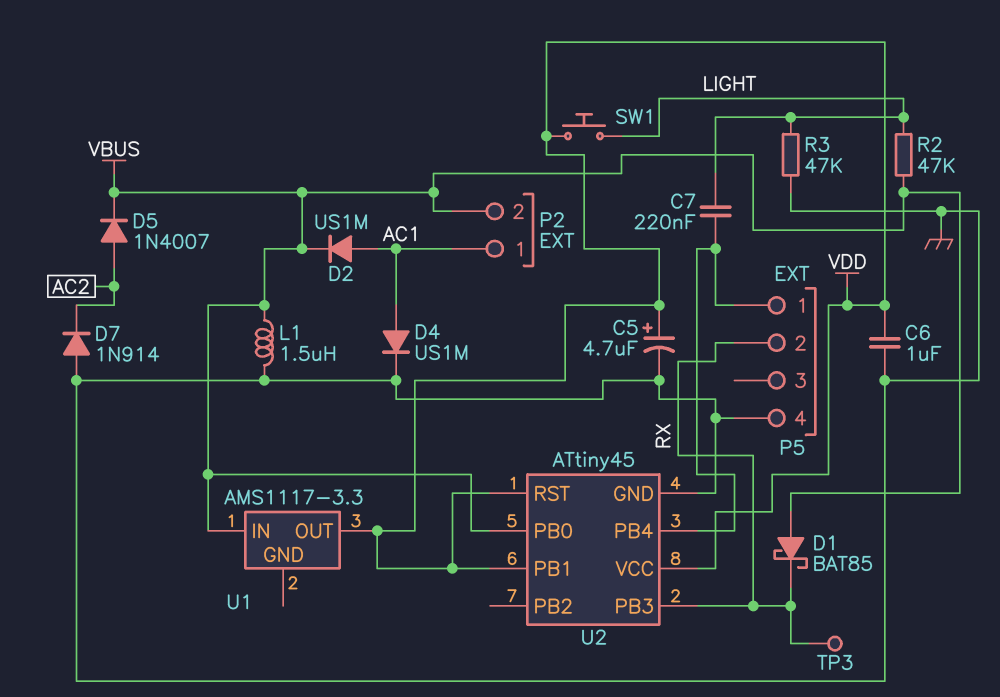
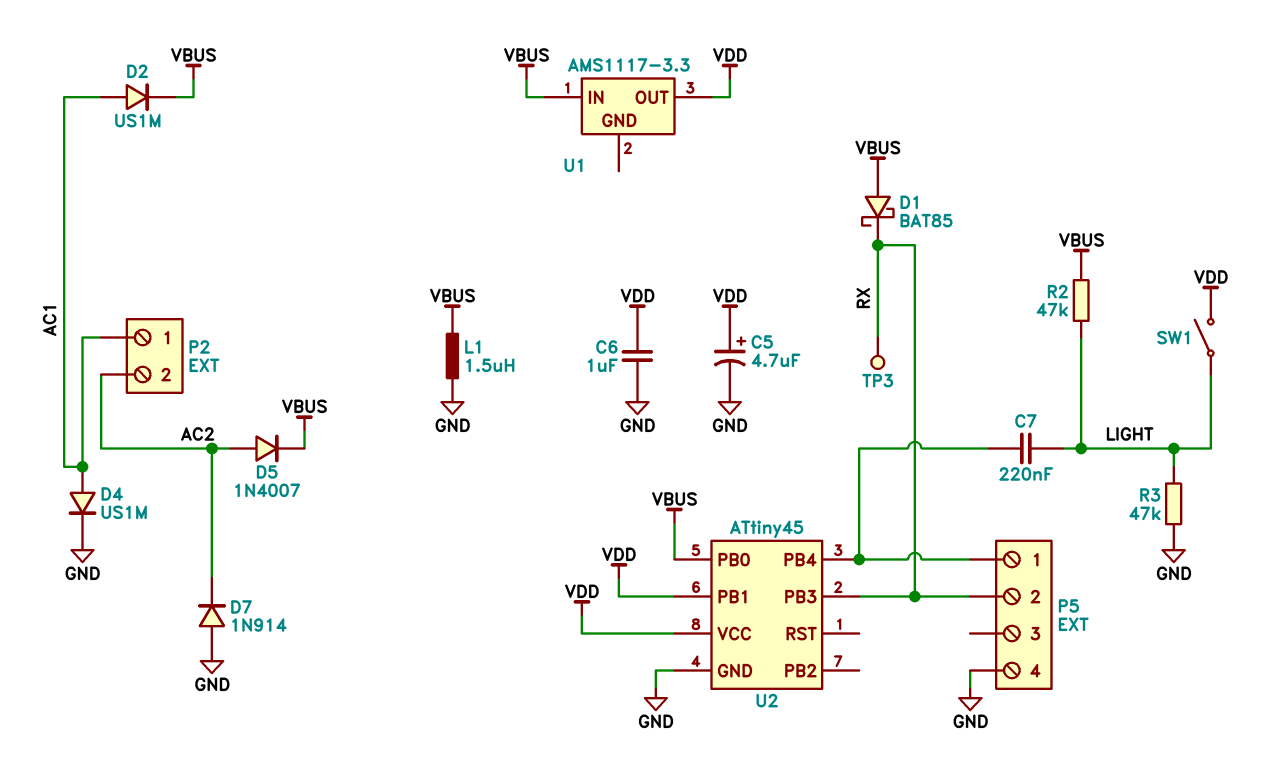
P2 pin 2: VBUS -> AC2
SW1: button (LIGHT, VDD) -> switch (LIGHT, VDD)
U2 pin RST: VDD -> none

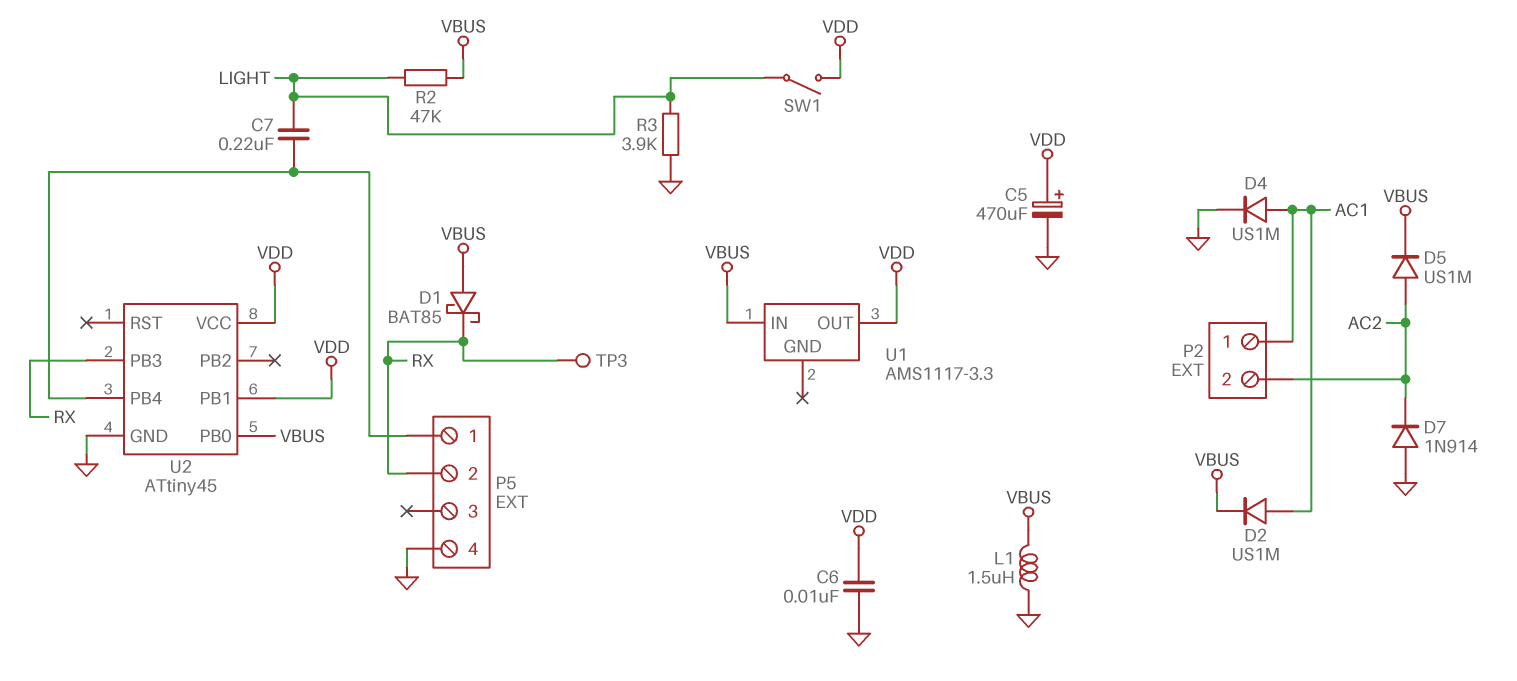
C5: 4.7uF (plus VDD, minus GND) -> 470uF (plus VDD, minus GND)
C6: 1uF (GND, VDD) -> 10nF (GND, VDD)
D5: diode 1N4007 (A AC2, K VBUS) -> diode US1M (A AC2, K VBUS)
R3: 47k (GND, LIGHT) -> 3.9k (GND, LIGHT)

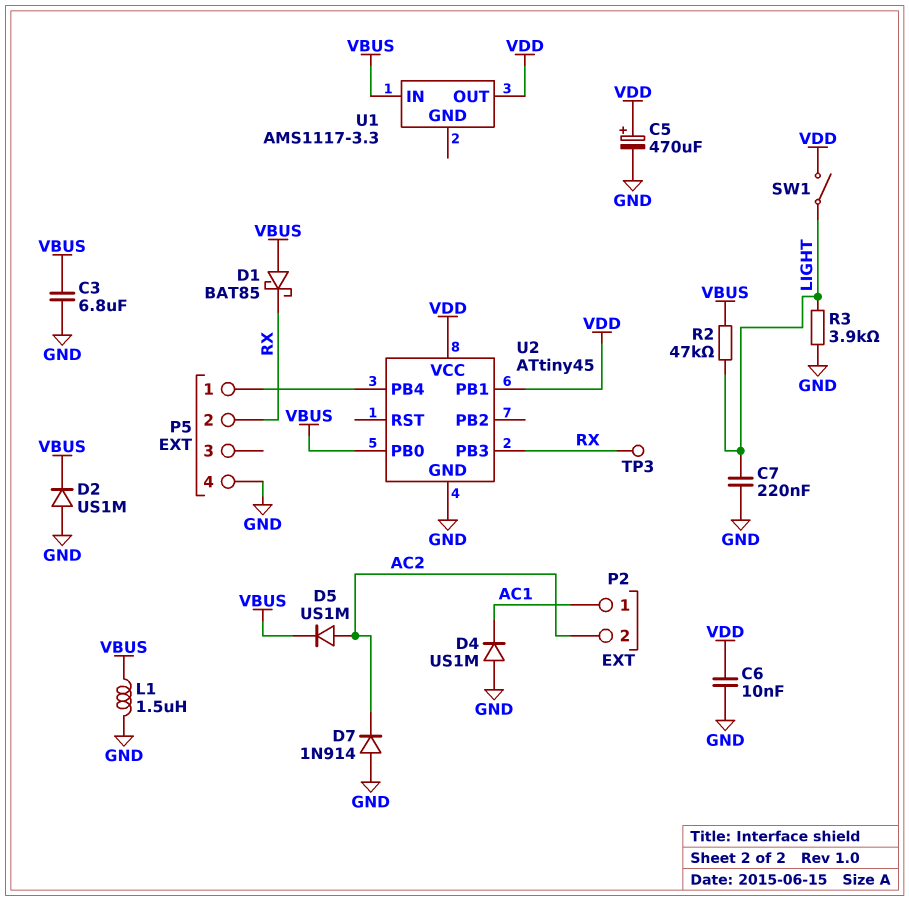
C3: none -> 6.8uF (GND, VBUS)
C7: 220nF (LIGHT, P5/1) -> 220nF (GND, LIGHT)
D2: diode US1M (A AC1, K VBUS) -> diode US1M (A GND, K VBUS)
D4: diode US1M (A AC1, K GND) -> diode US1M (A GND, K AC1)

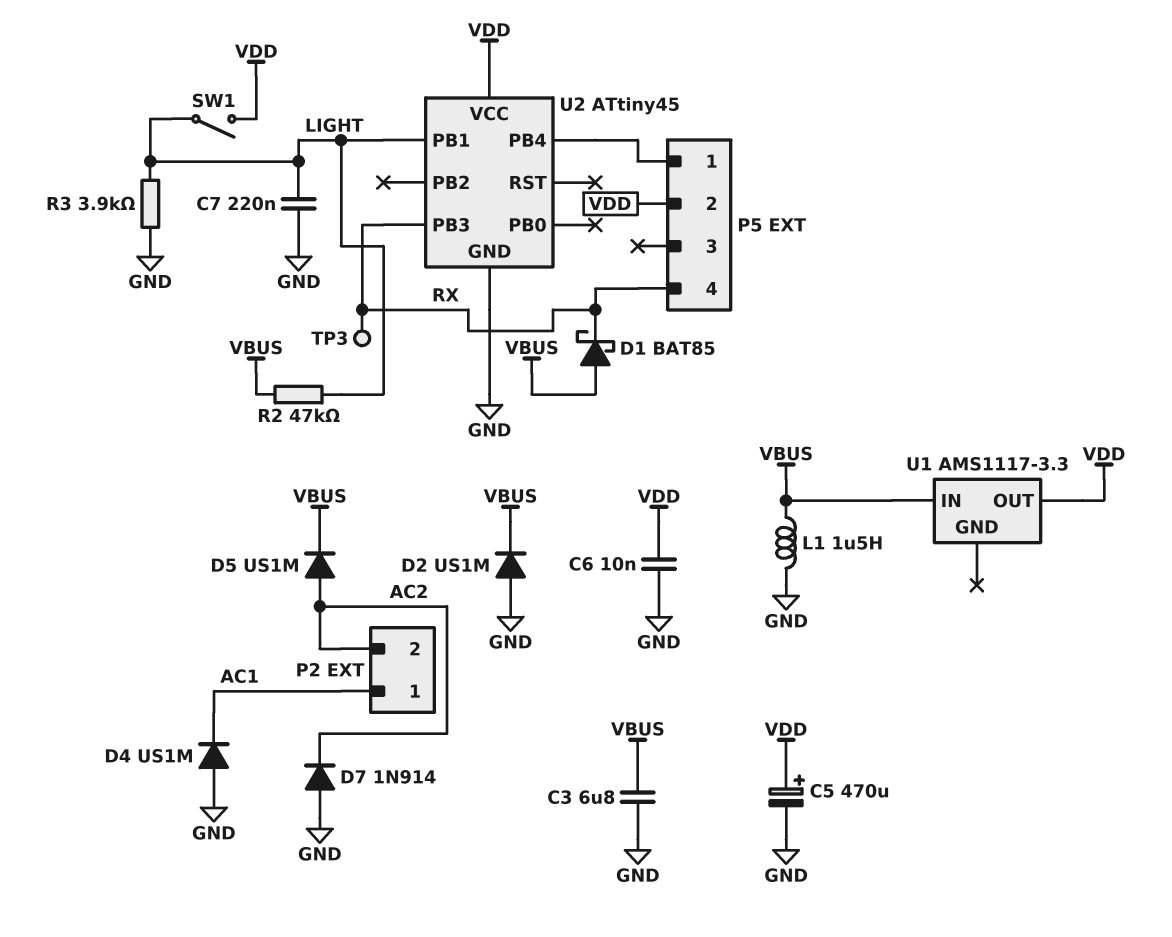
P5 pin 2: RX -> VDD
P5 pin 4: GND -> RX
U2 pin PB0: VBUS -> none
U2 pin PB1: VDD -> LIGHT

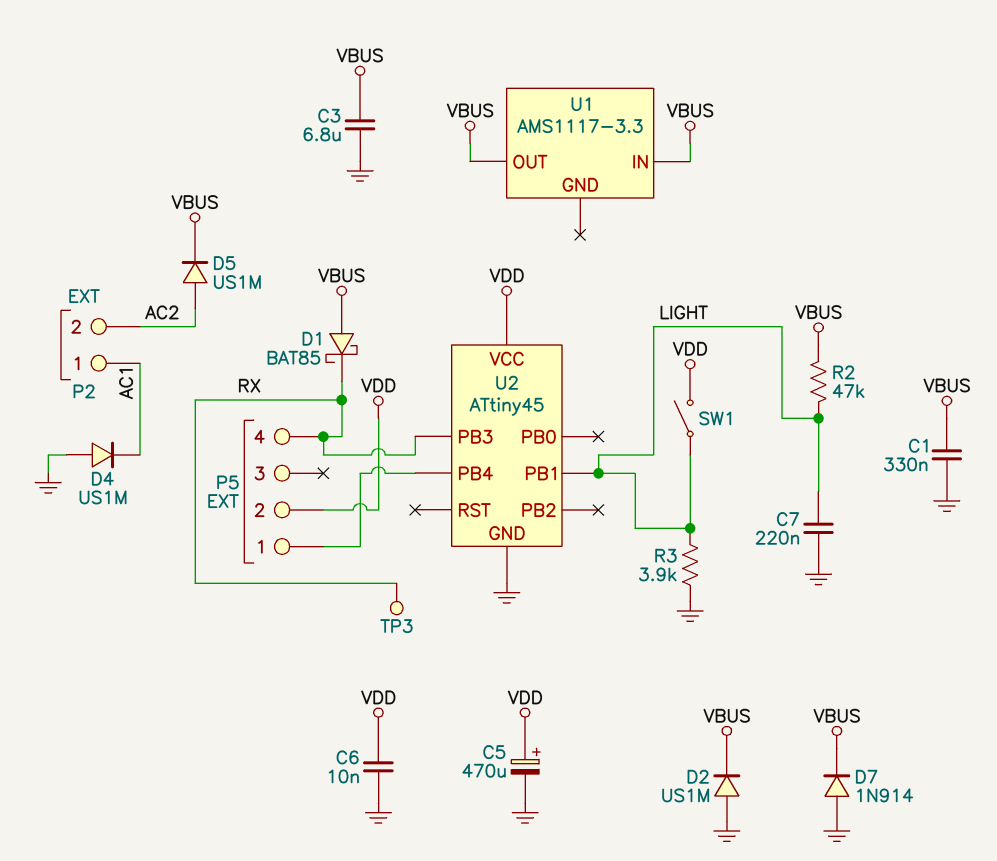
C1: none -> 330nF (GND, VBUS)
D7: diode 1N914 (A GND, K AC2) -> diode 1N914 (A GND, K VBUS)
L1: 1.5uH (GND, VBUS) -> none
U1 pin OUT: VDD -> VBUS

